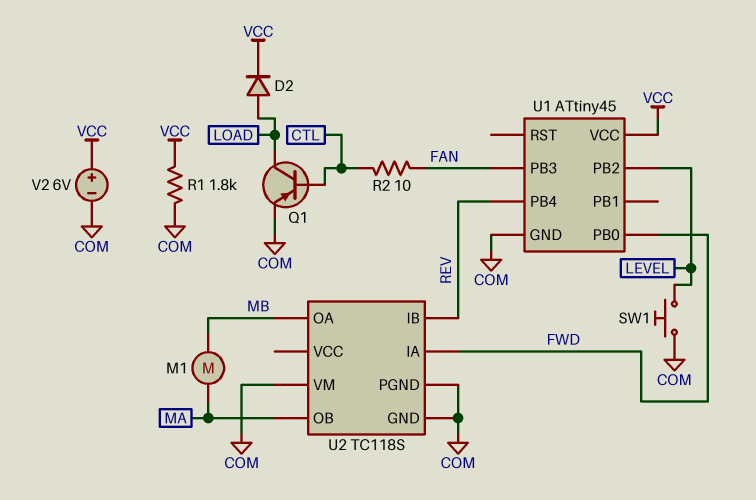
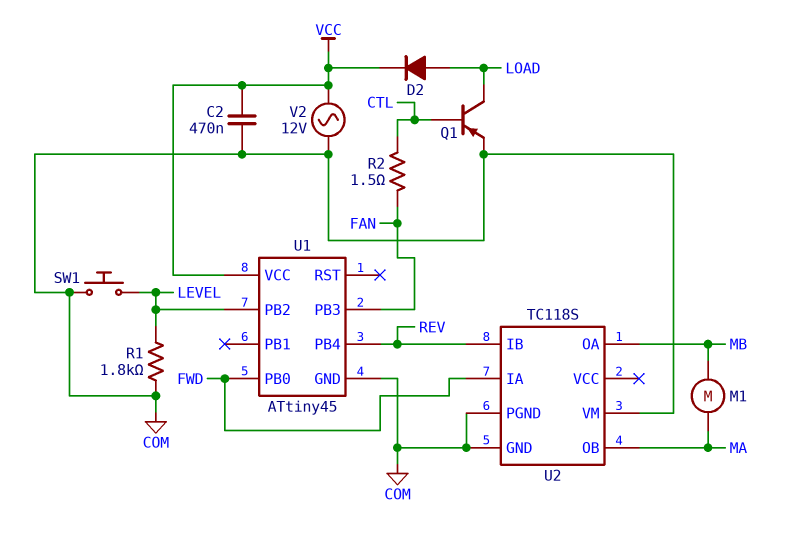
C2: none -> 470nF (COM, VCC)
R1: 1.8k (COM, VCC) -> 1.8k (COM, LEVEL)
R2: 10 (CTL, FAN) -> 1.5 (CTL, FAN)
V2: 6V (plus VCC, minus COM) -> AC 12V (COM, VCC)

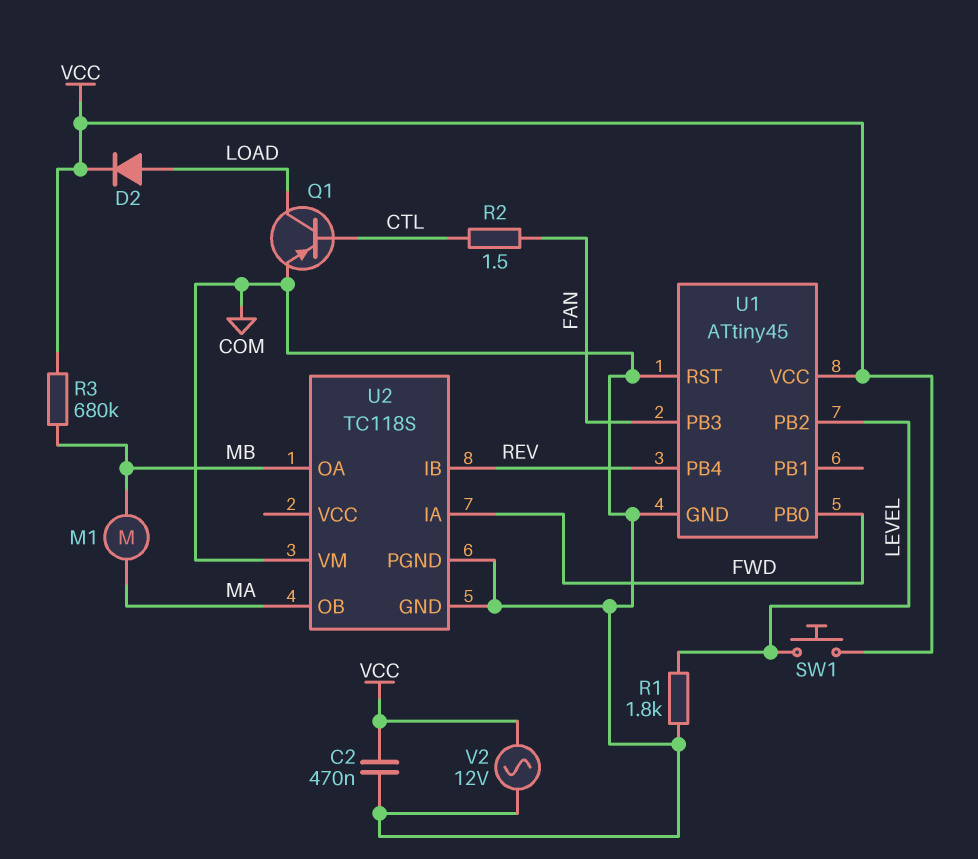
R3: none -> 680k (MB, VCC)
SW1: button (COM, LEVEL) -> button (LEVEL, VCC)
U1 pin RST: none -> COM

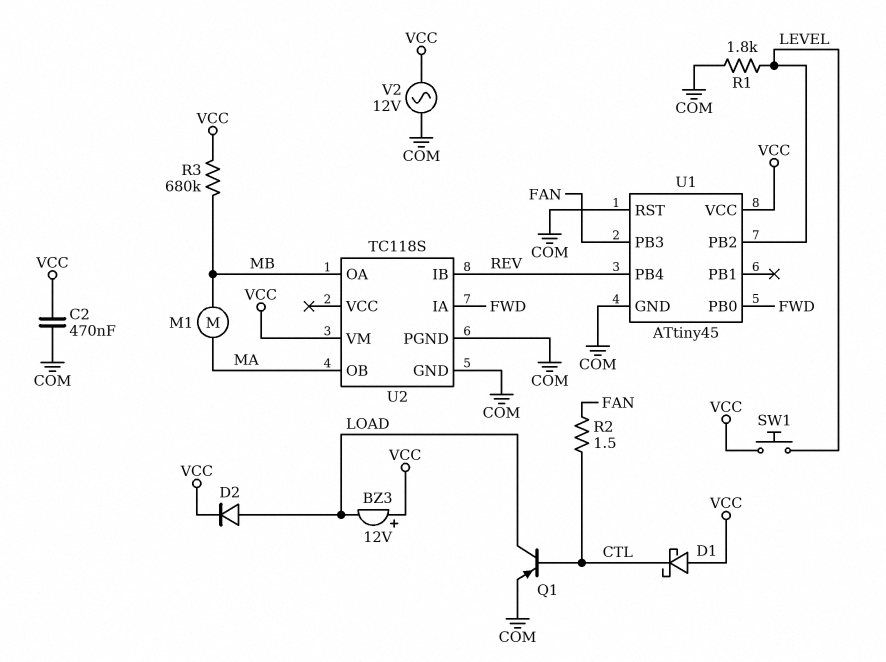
BZ3: none -> buzzer 12V (plus VCC, minus LOAD)
D1: none -> schottky (A VCC, K CTL)
U2 pin VM: COM -> VCC

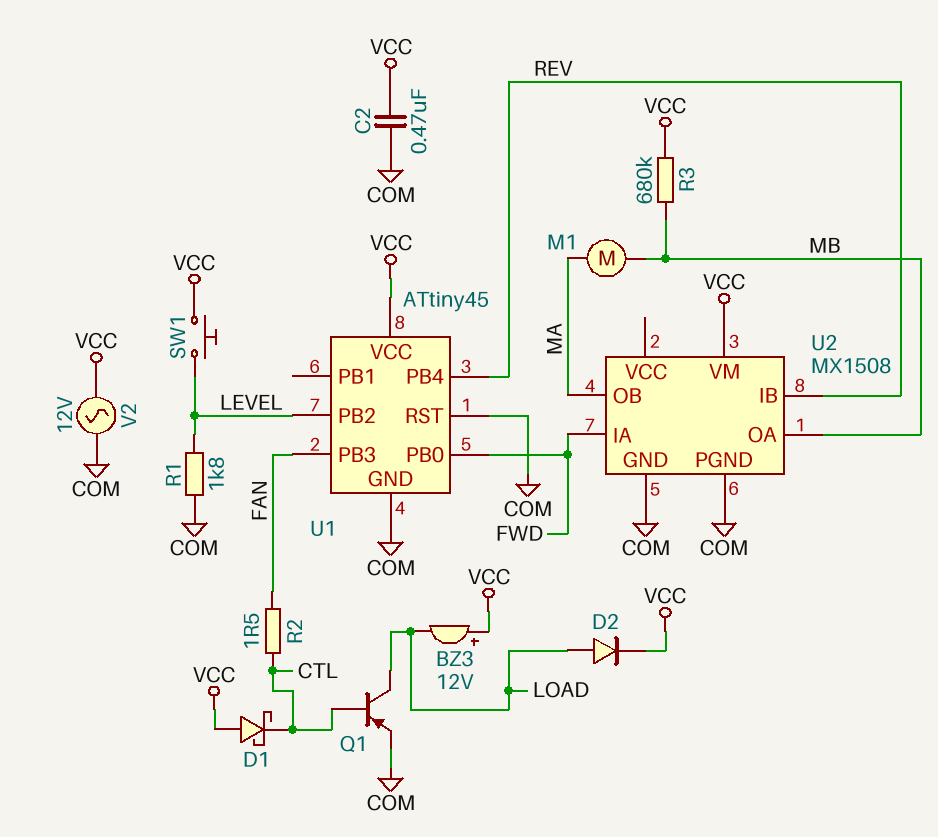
U2: TC118S -> MX1508

